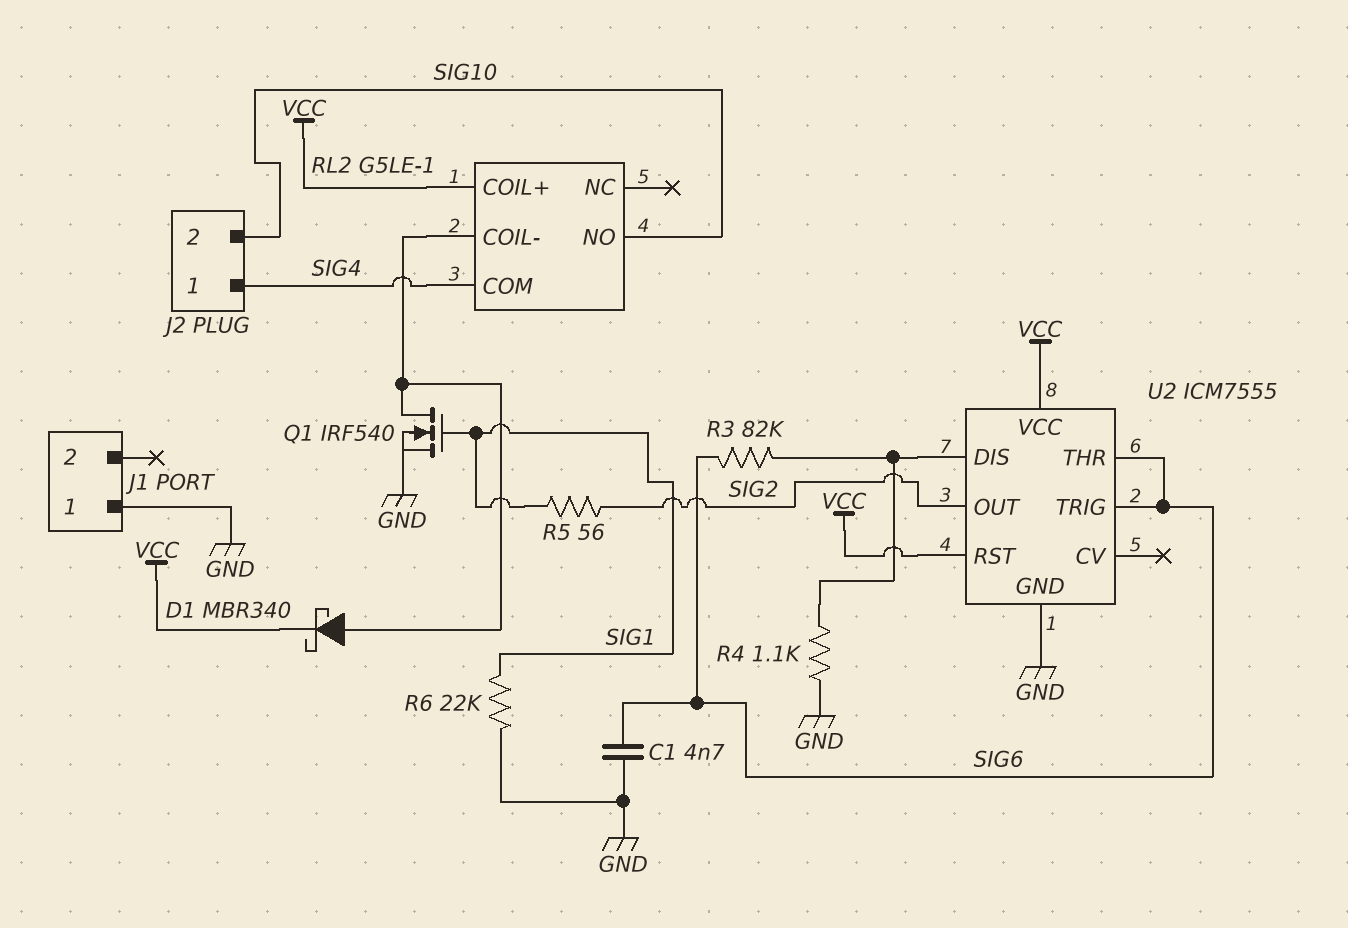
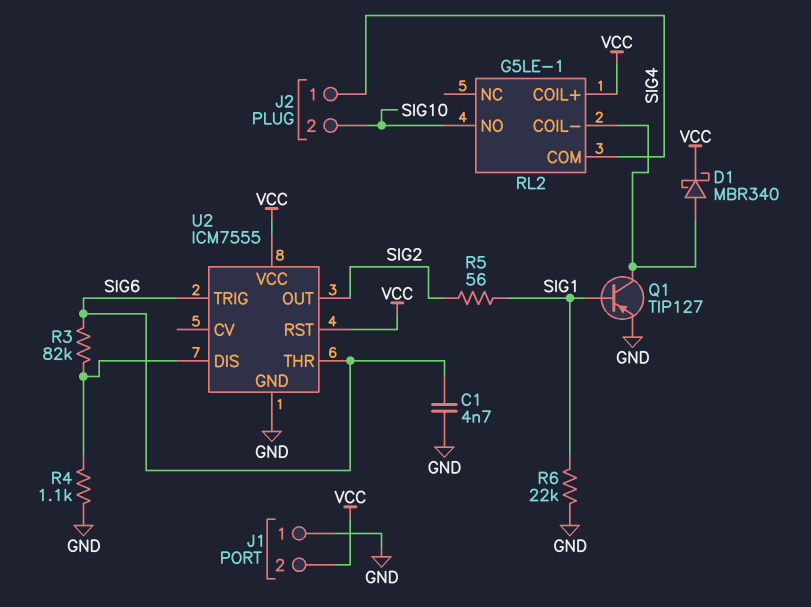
J1 pin 2: none -> VCC
Q1: NMOS IRF540 (G SIG1, D RL2/COIL-, S GND) -> PNP TIP127 (B SIG1, C RL2/COIL-, E GND)

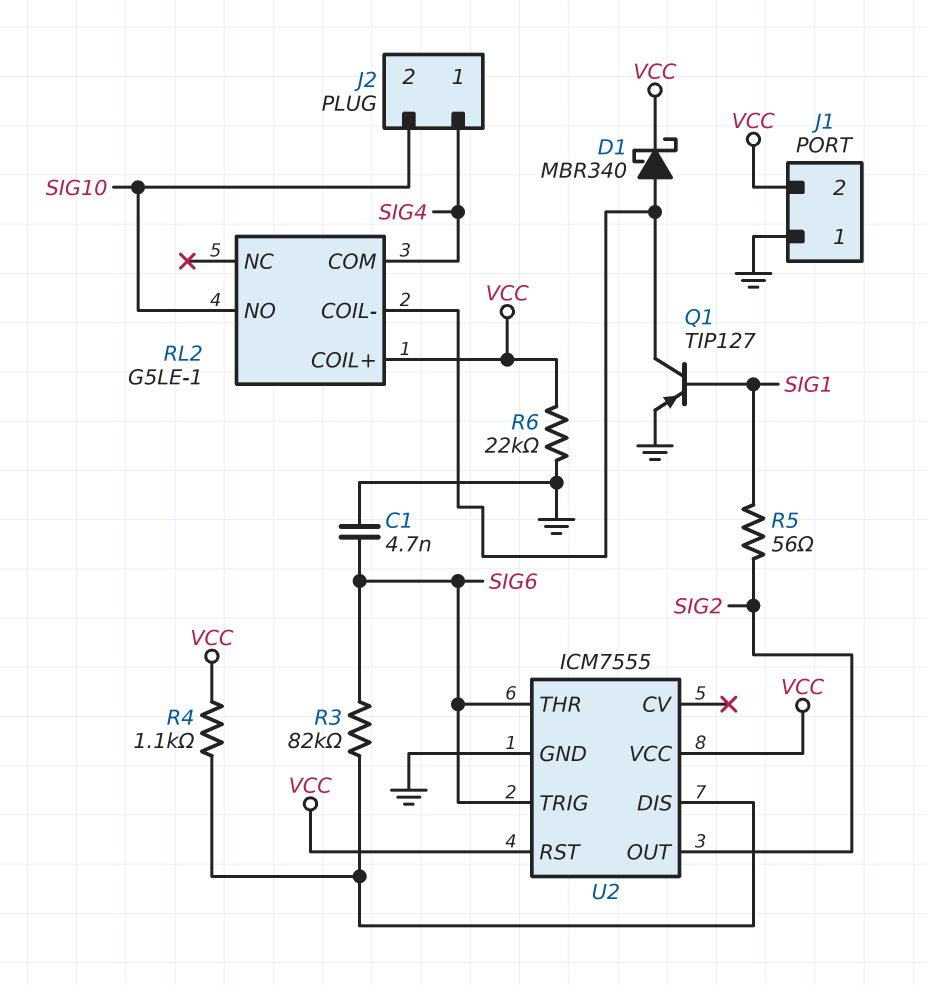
R4: 1.1k (GND, U2/DIS) -> 1.1k (U2/DIS, VCC)
R6: 22k (GND, SIG1) -> 22k (GND, VCC)

